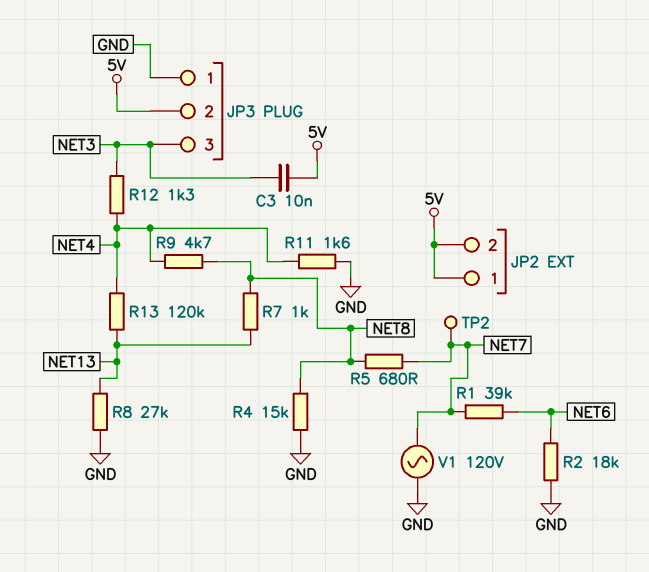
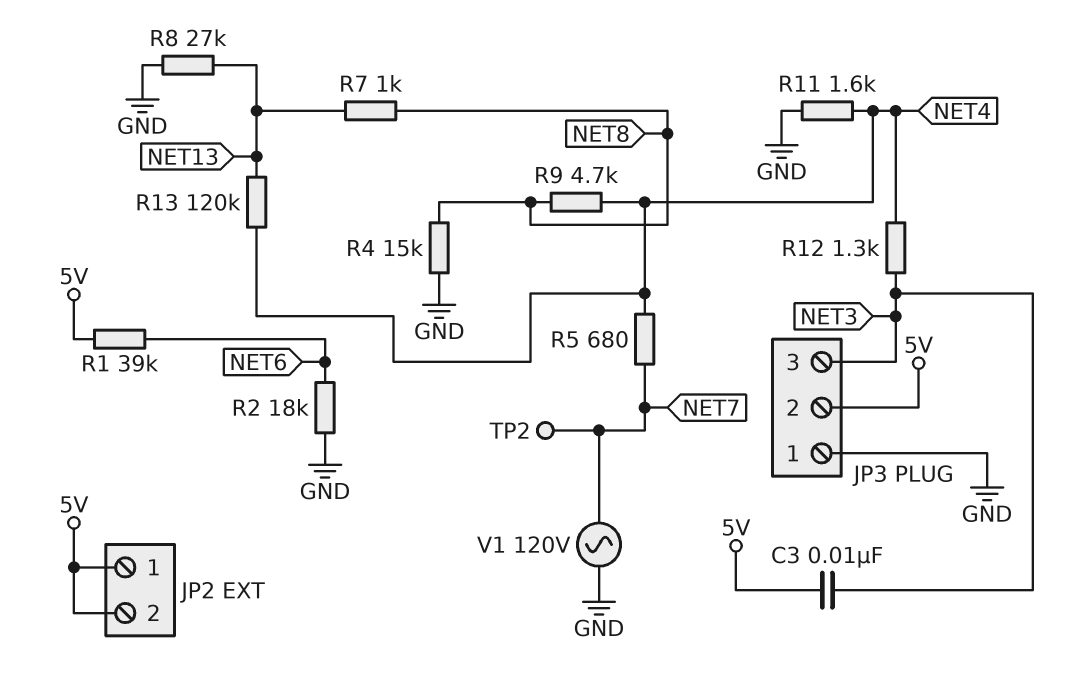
R1: 39k (NET6, NET7) -> 39k (5V, NET6)
R5: 680 (NET7, NET8) -> 680 (NET4, NET7)

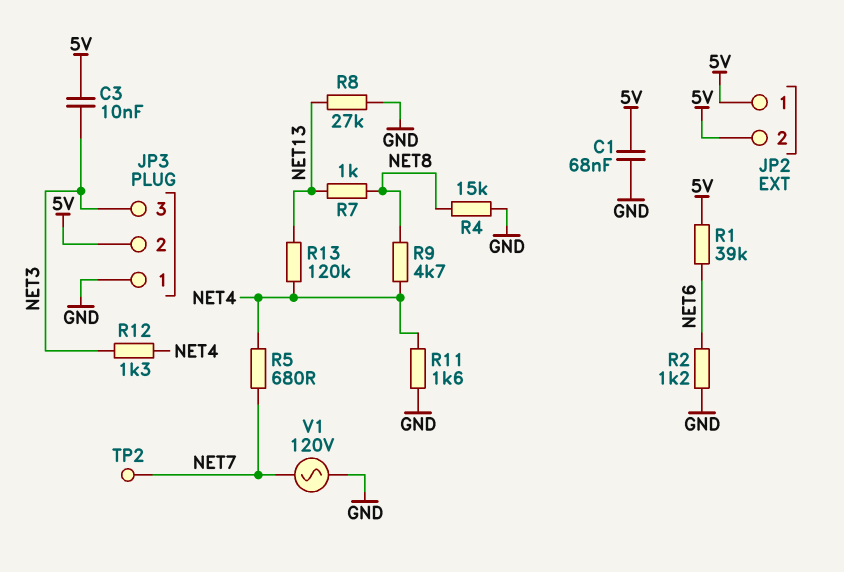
C1: none -> 68nF (5V, GND)
R2: 18k (GND, NET6) -> 1.2k (GND, NET6)

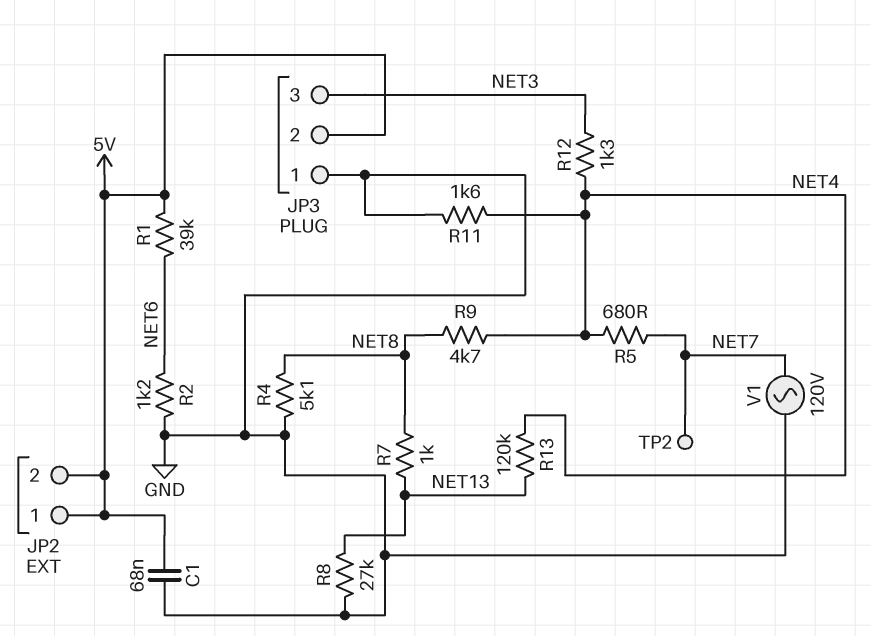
C3: 10nF (5V, NET3) -> none
R4: 15k (GND, NET8) -> 5.1k (GND, NET8)

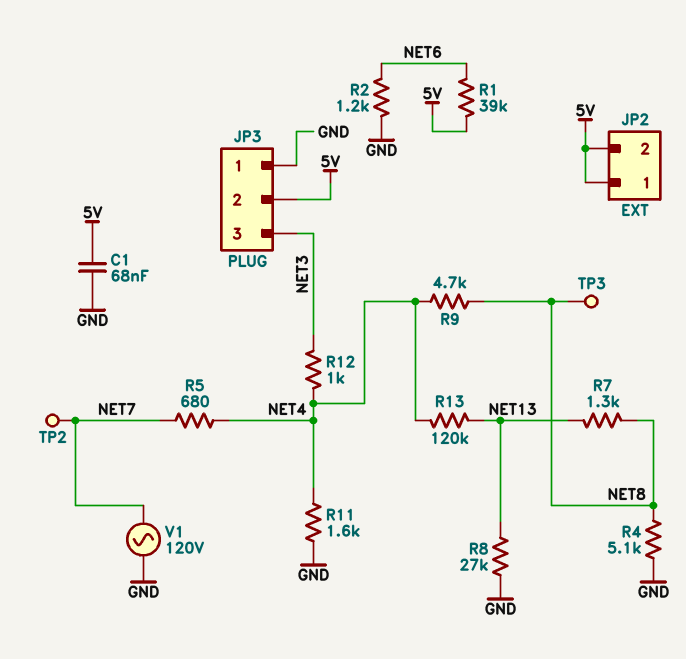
R7: 1k (NET8, NET13) -> 1.3k (NET8, NET13)
R12: 1.3k (NET3, NET4) -> 1k (NET3, NET4)
TP3: none -> test point (NET8)

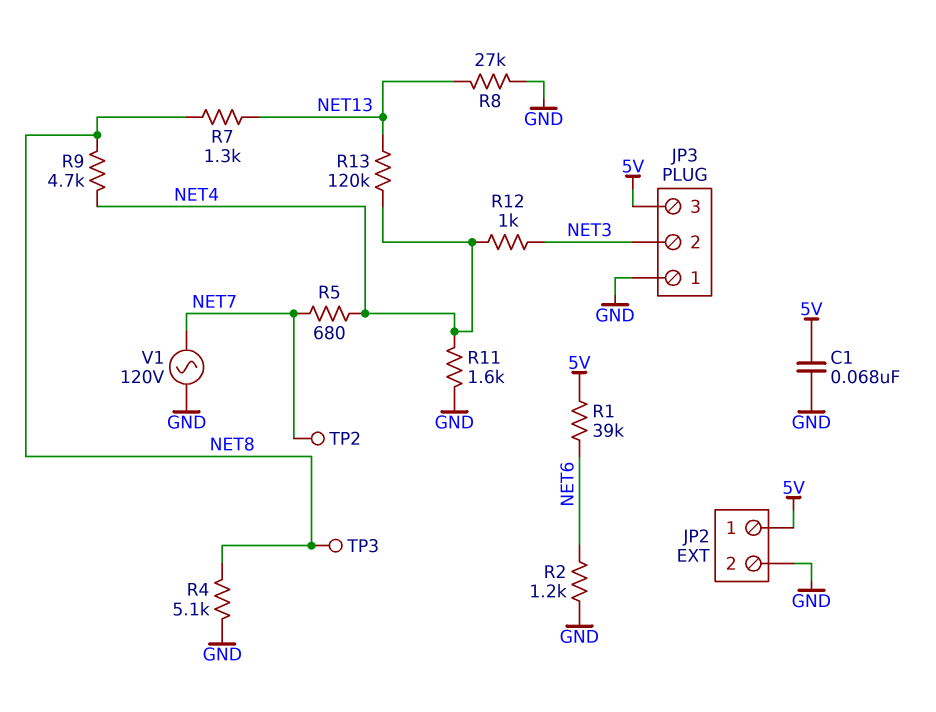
JP2 pin 2: 5V -> GND
JP3 pin 2: 5V -> NET3
JP3 pin 3: NET3 -> 5V

